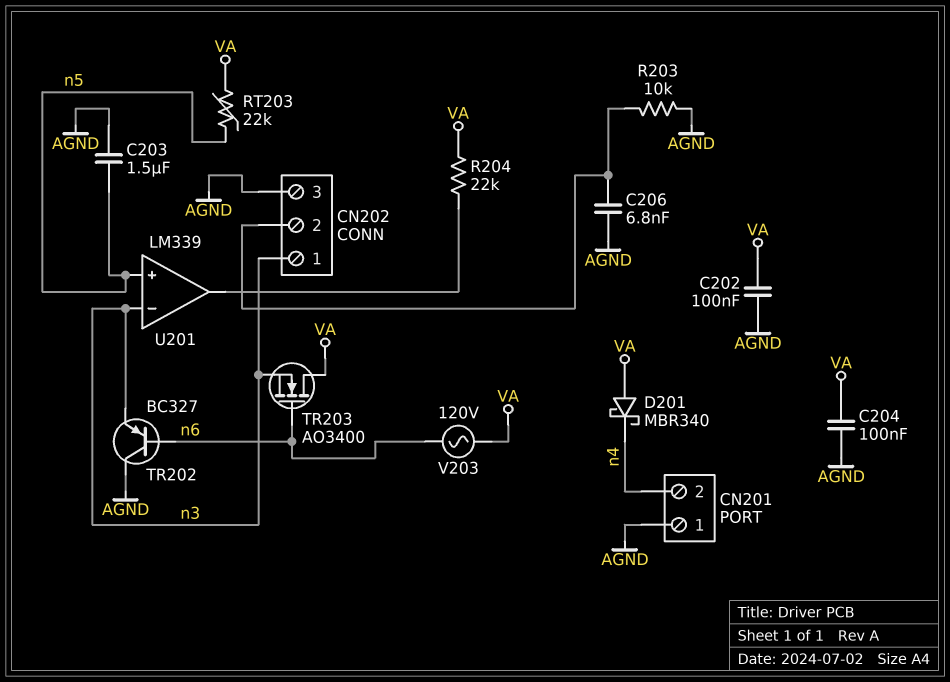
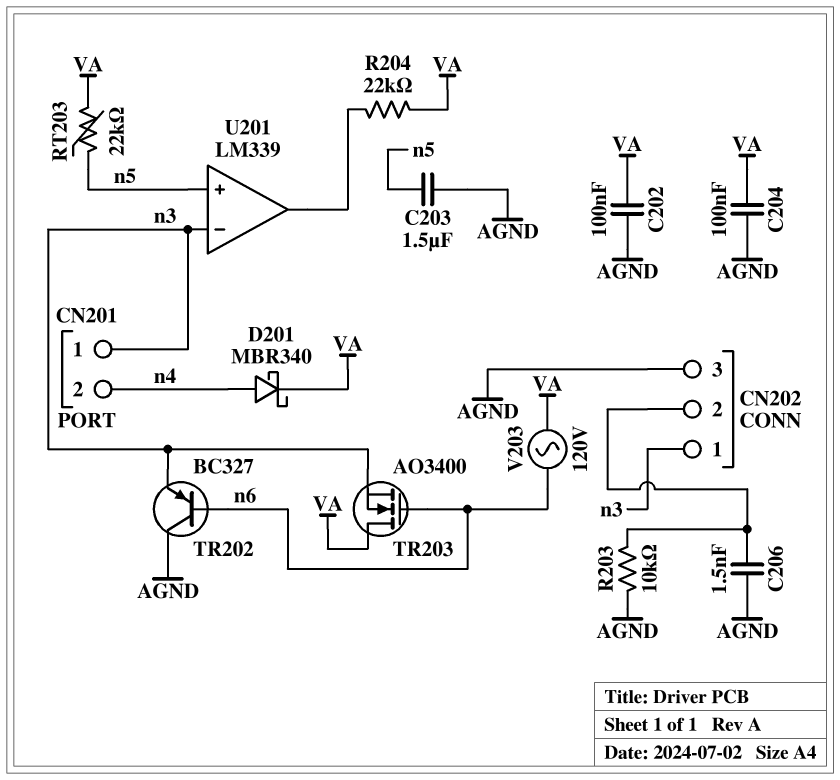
C206: 6.8nF (AGND, CN202/2) -> 1.5nF (AGND, CN202/2)
CN201 pin 1: AGND -> n3
D201: schottky MBR340 (A VA, K n4) -> schottky MBR340 (A n4, K VA)

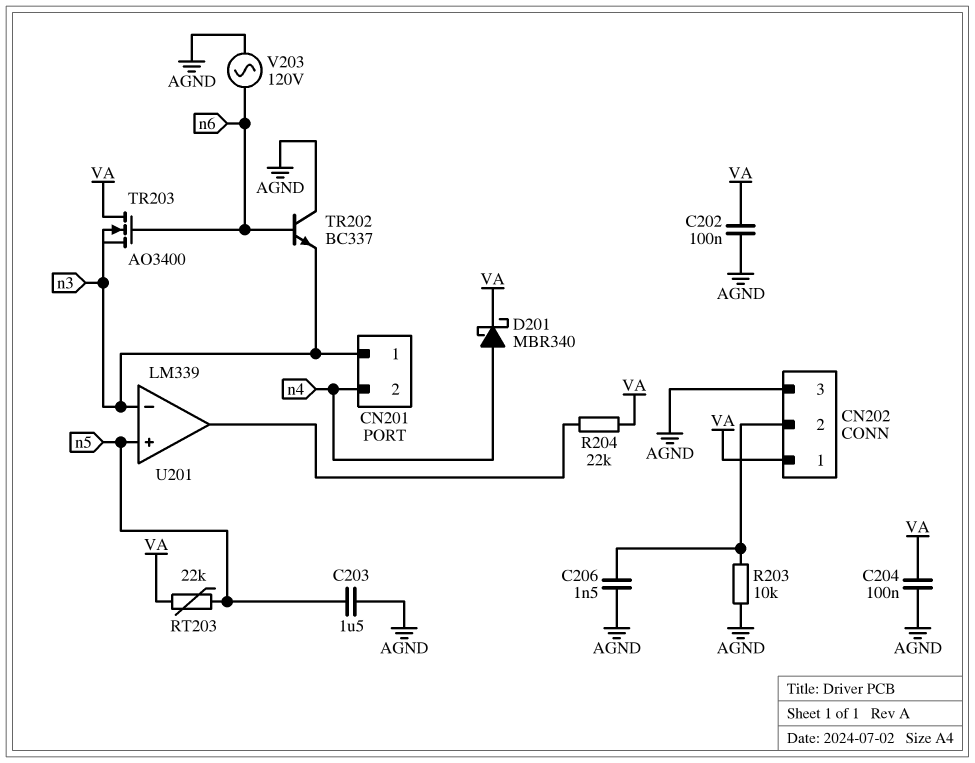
CN202 pin 1: n3 -> VA
TR202: PNP BC327 (B n6, C AGND, E n3) -> NPN BC337 (B n6, C AGND, E n3)
V203: AC 120V (VA, n6) -> AC 120V (AGND, n6)

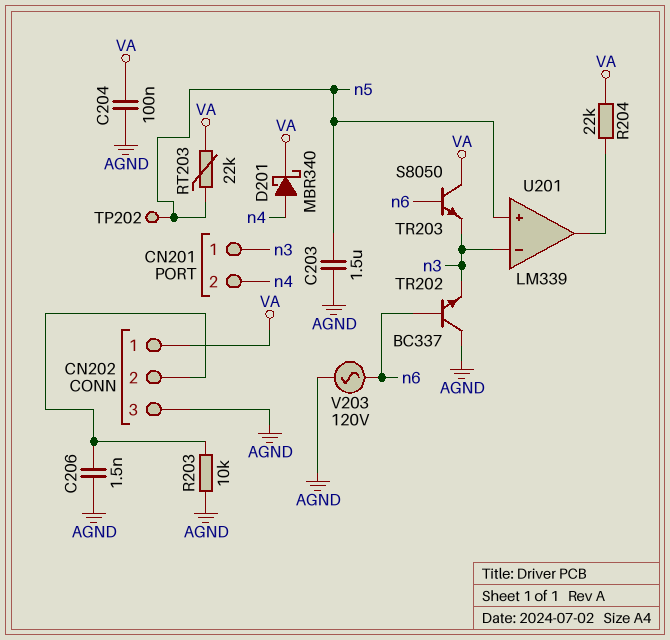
C202: 100nF (AGND, VA) -> none
TP202: none -> test point (n5)
TR203: NMOS AO3400 (G n6, D VA, S n3) -> NPN S8050 (B n6, C VA, E n3)

